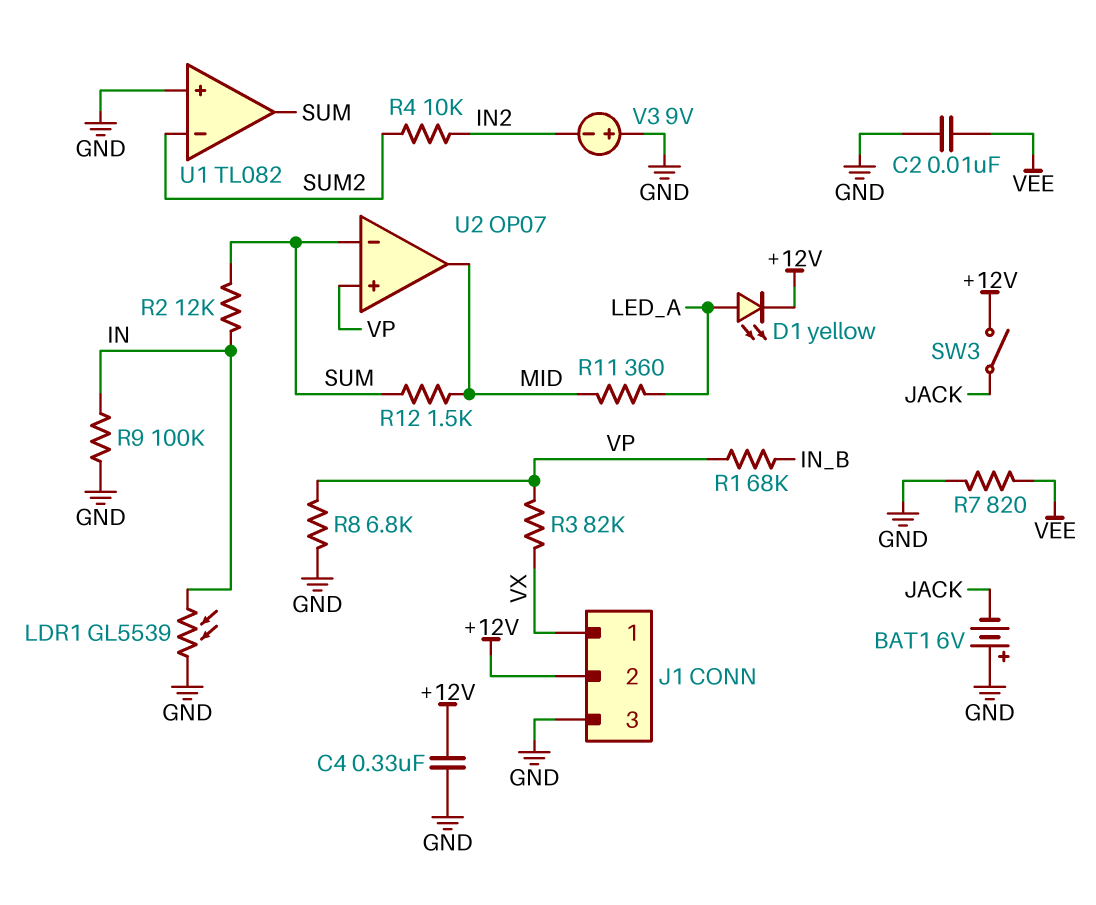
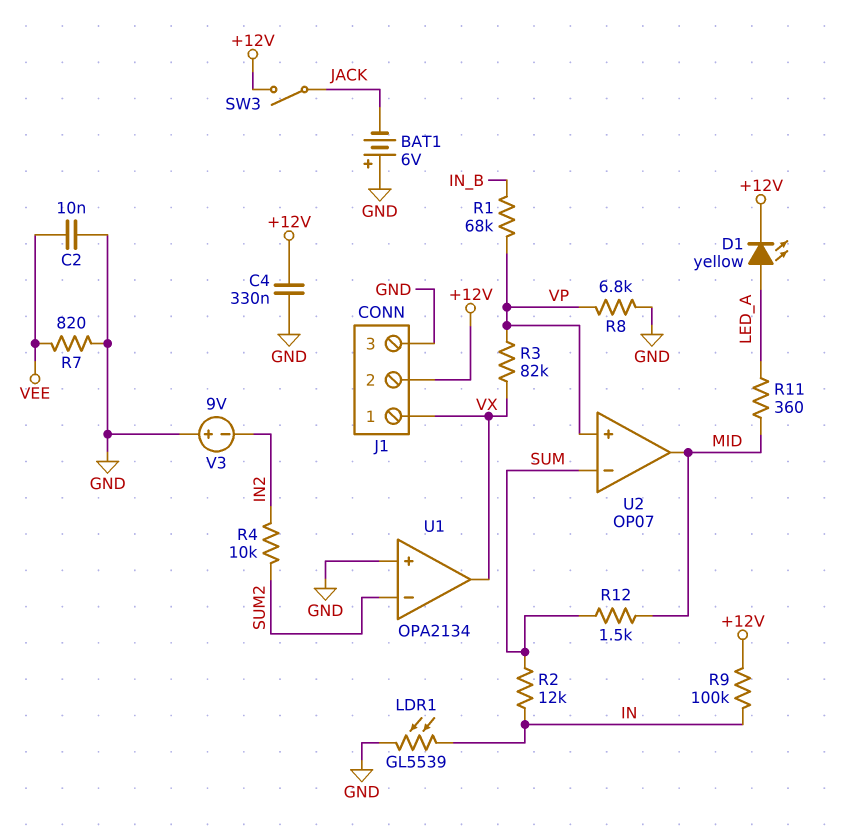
R9: 100k (GND, IN) -> 100k (+12V, IN)
U1: TL082 -> OPA2134
U1 pin out: SUM -> VX

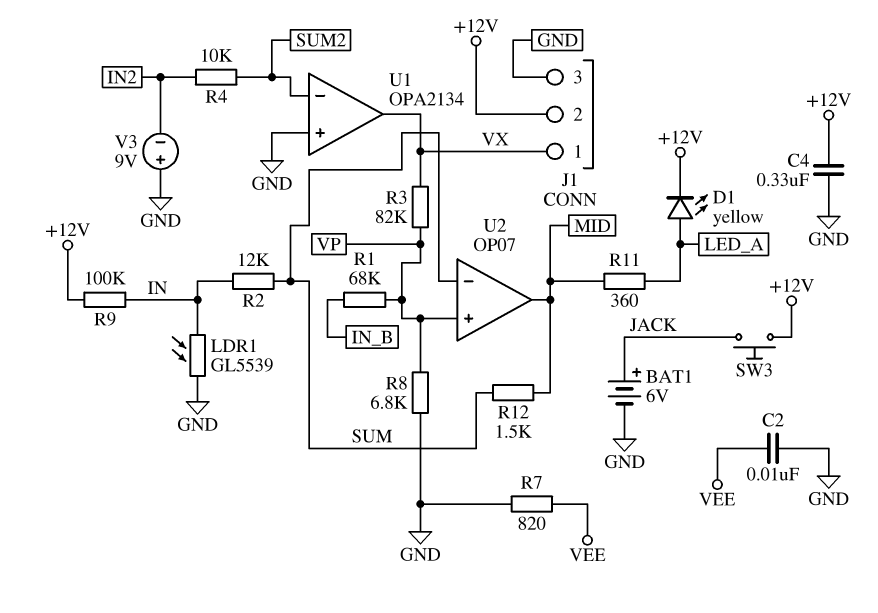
BAT1: 6V (plus GND, minus JACK) -> 6V (plus JACK, minus GND)
SW3: switch (+12V, JACK) -> button (+12V, JACK)

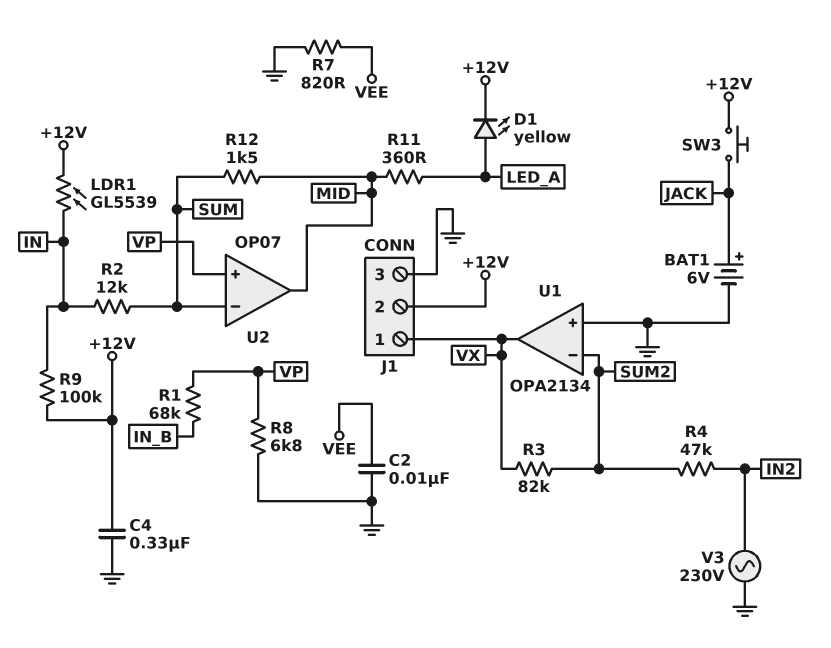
LDR1: GL5539 (GND, IN) -> GL5539 (+12V, IN)
R3: 82k (VP, VX) -> 82k (SUM2, VX)
R4: 10k (IN2, SUM2) -> 47k (IN2, SUM2)
V3: 9V (plus GND, minus IN2) -> AC 230V (GND, IN2)

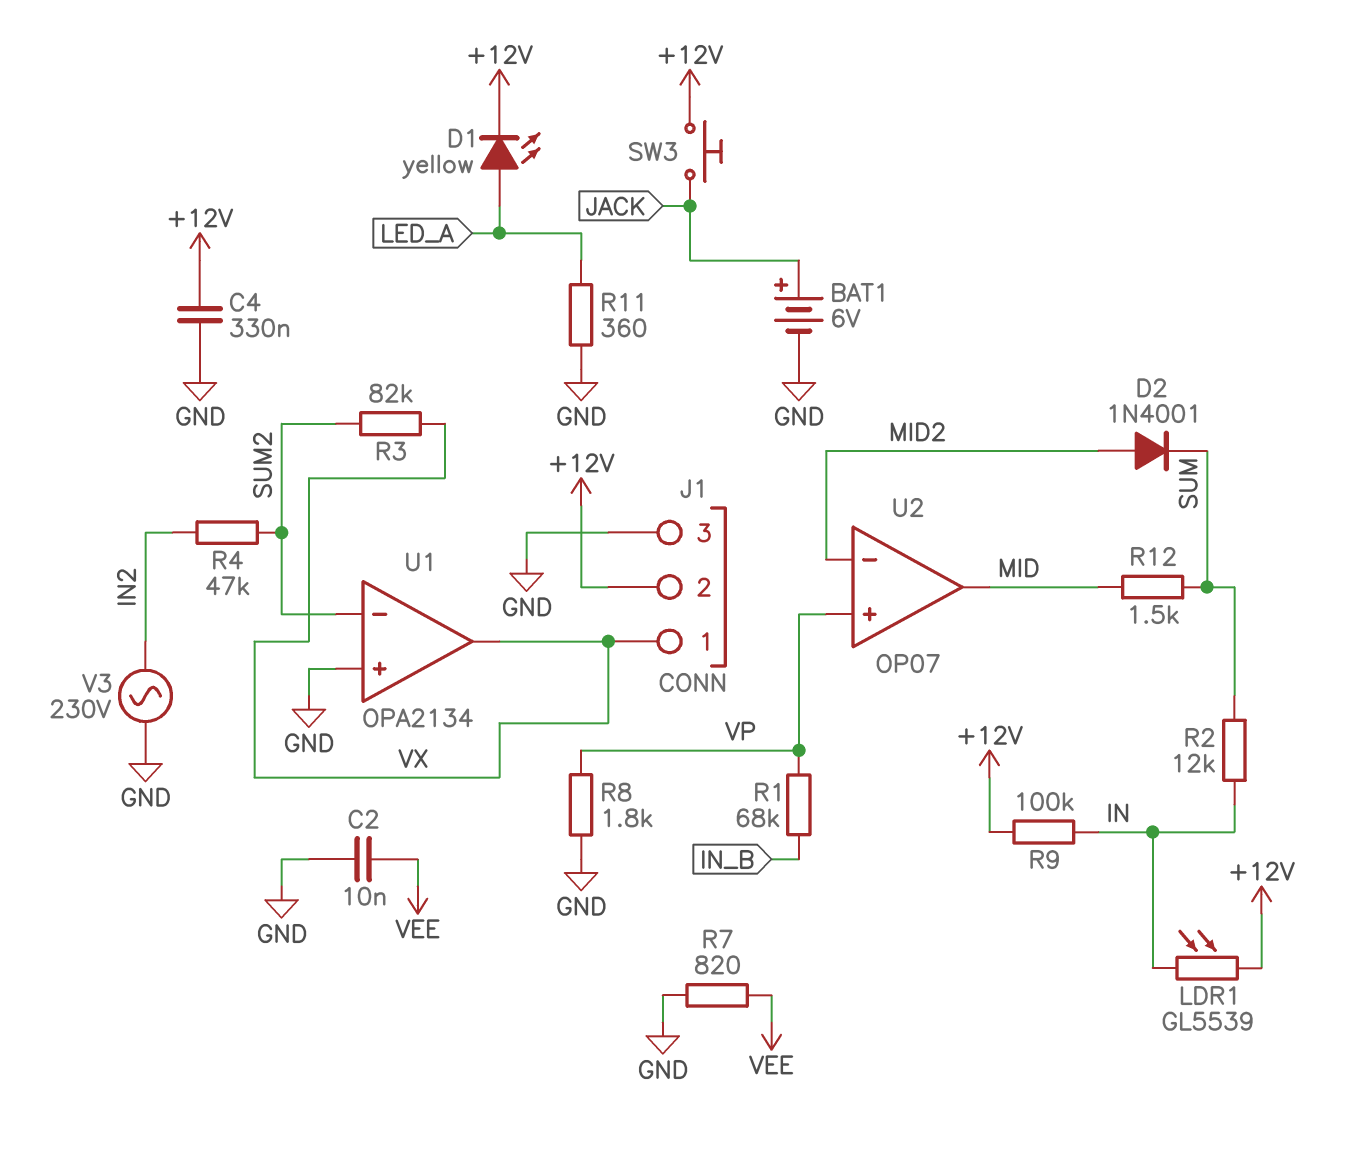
D2: none -> diode 1N4001 (A MID2, K SUM)
R8: 6.8k (GND, VP) -> 1.8k (GND, VP)
R11: 360 (LED_A, MID) -> 360 (GND, LED_A)
U2 pin in-: SUM -> MID2

